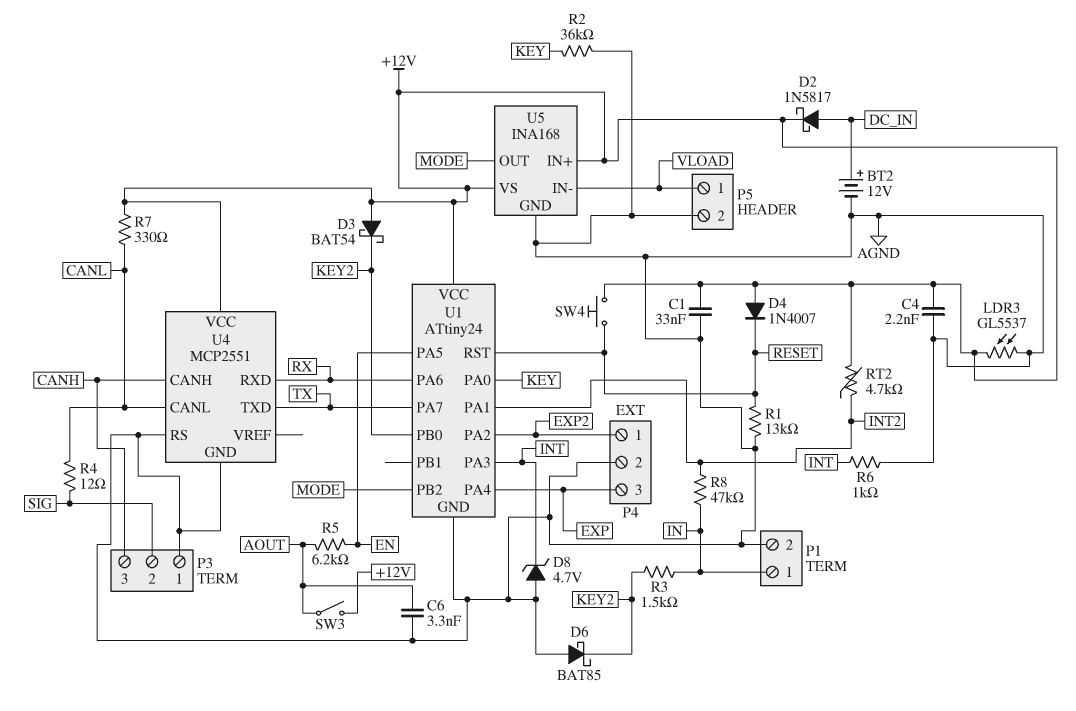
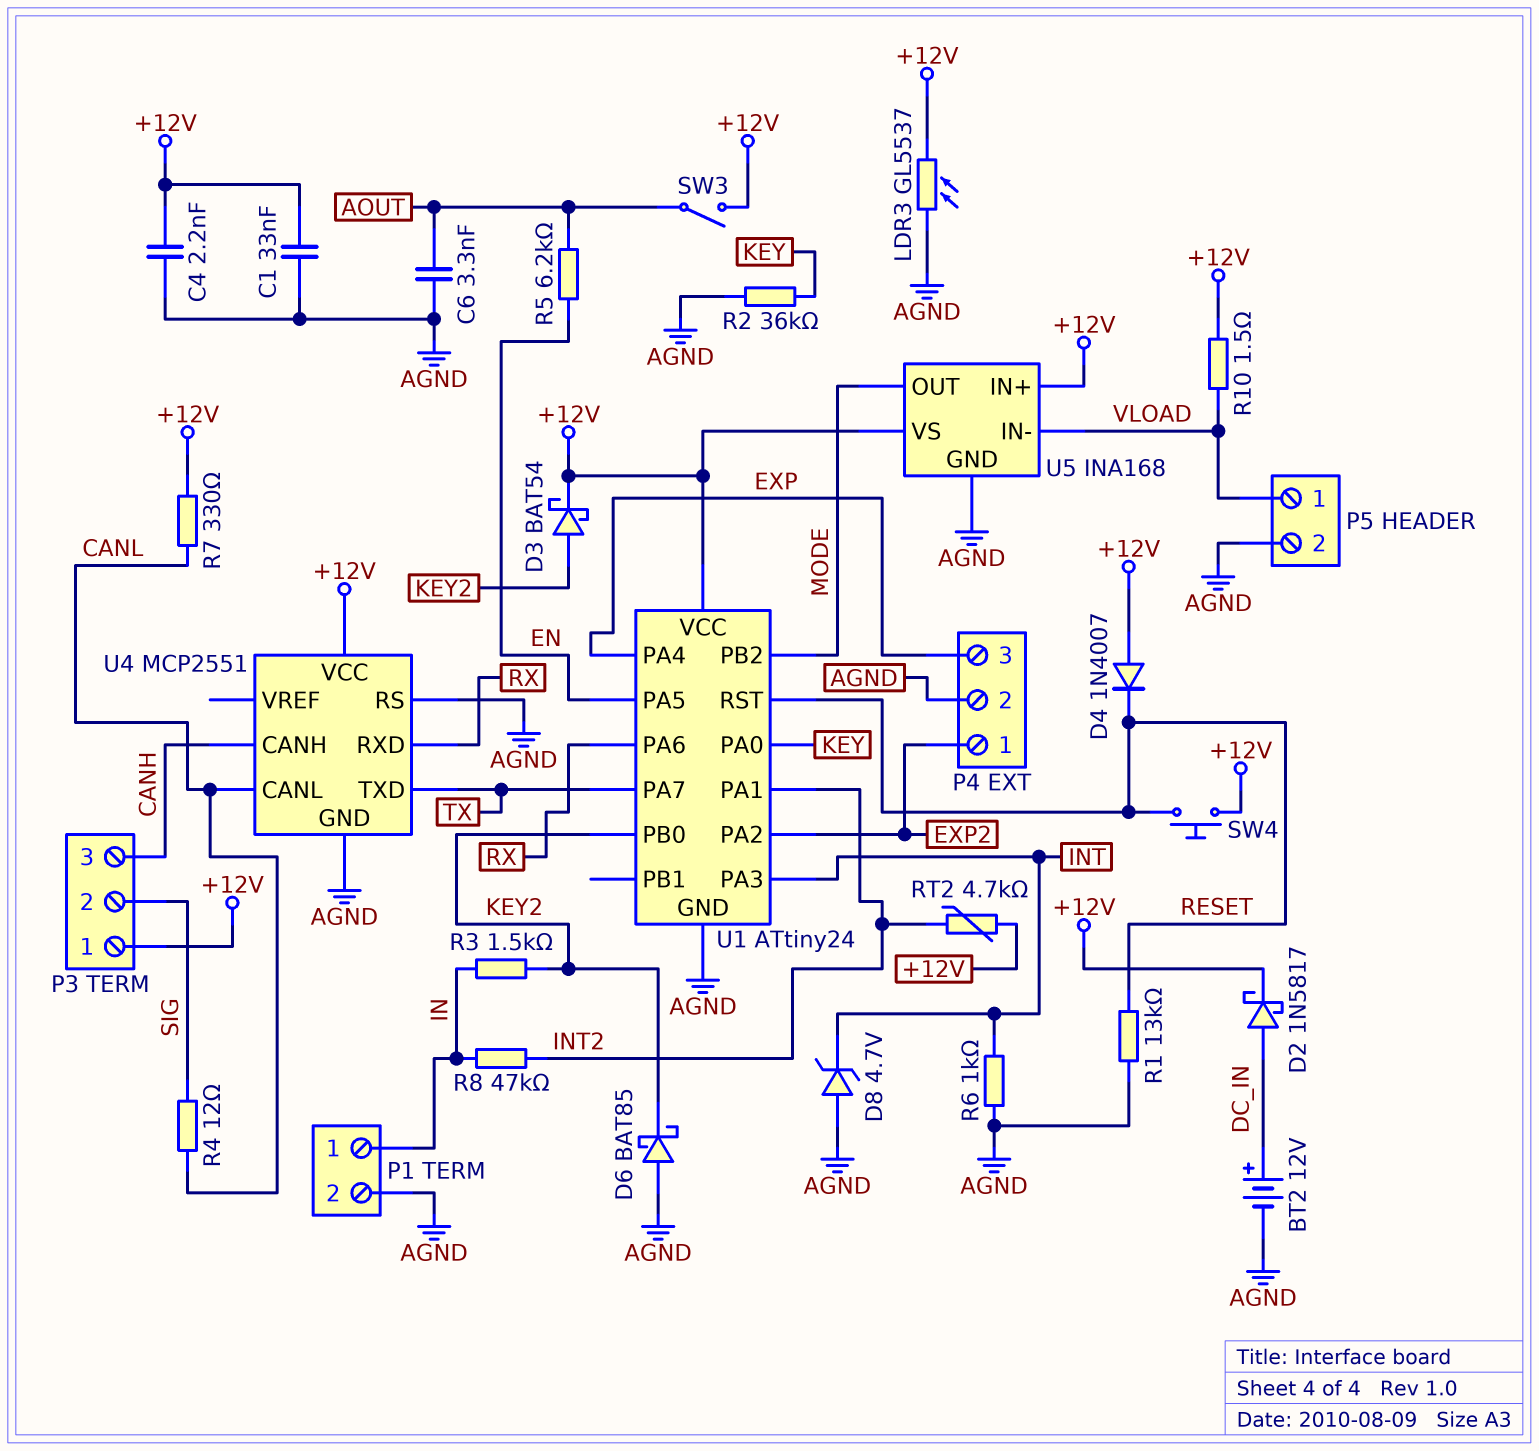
D3: schottky BAT54 (A +12V, K KEY2) -> schottky BAT54 (A KEY2, K +12V)
P3 pin 1: AGND -> +12V
R10: none -> 1.5 (+12V, VLOAD)

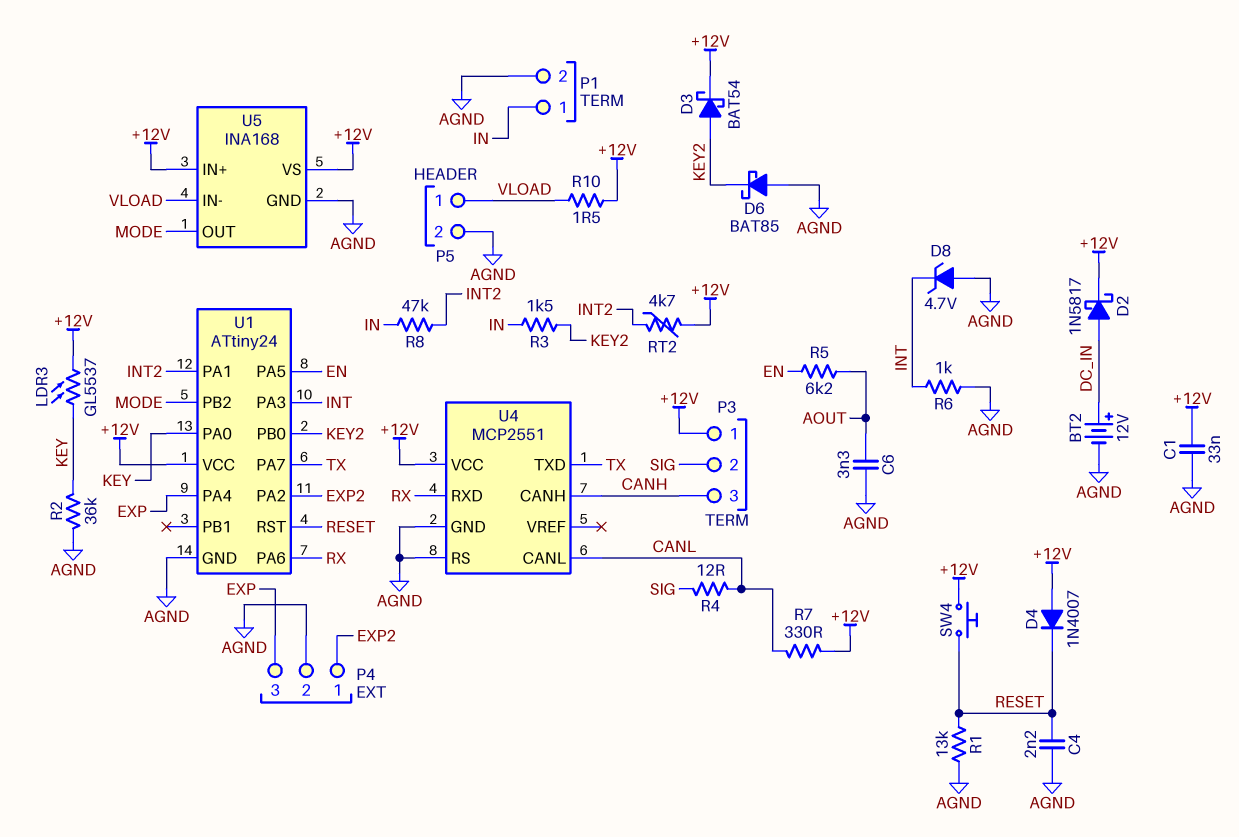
C4: 2.2nF (+12V, AGND) -> 2.2nF (AGND, RESET)
LDR3: GL5537 (+12V, AGND) -> GL5537 (+12V, KEY)
SW3: switch (+12V, AOUT) -> none

